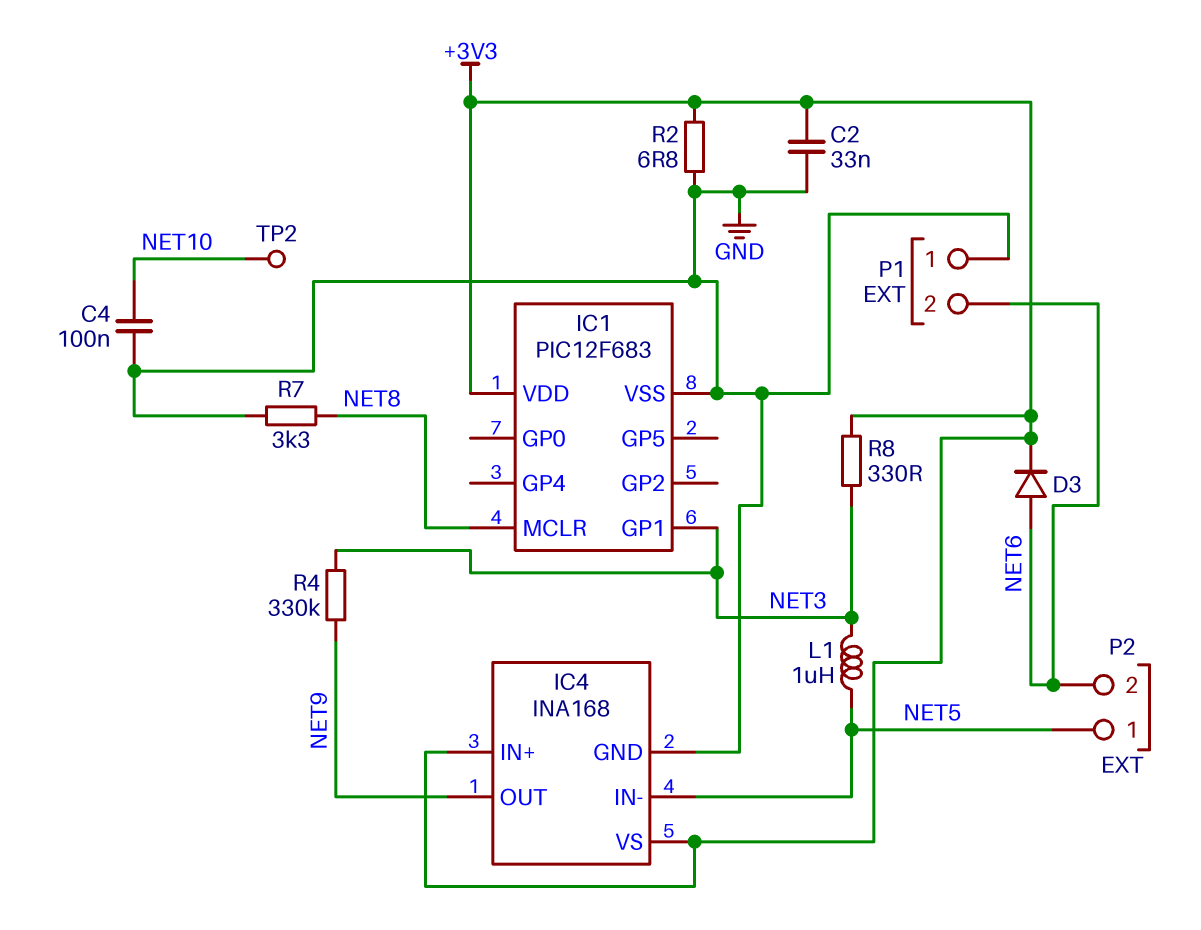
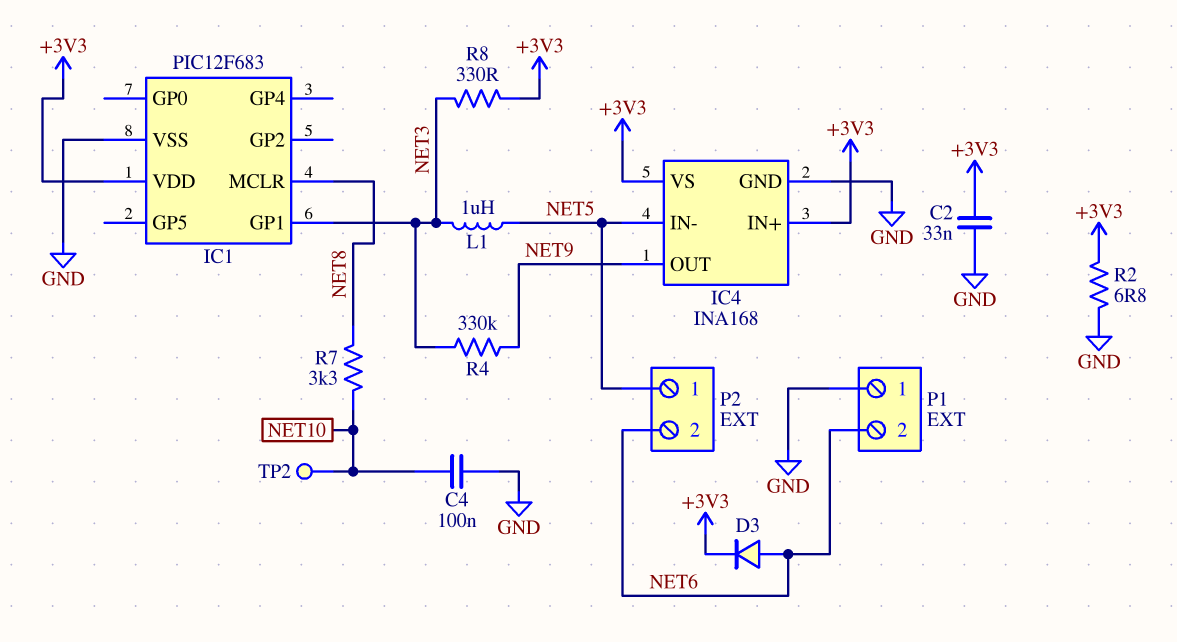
R7: 3.3k (GND, NET8) -> 3.3k (NET8, NET10)

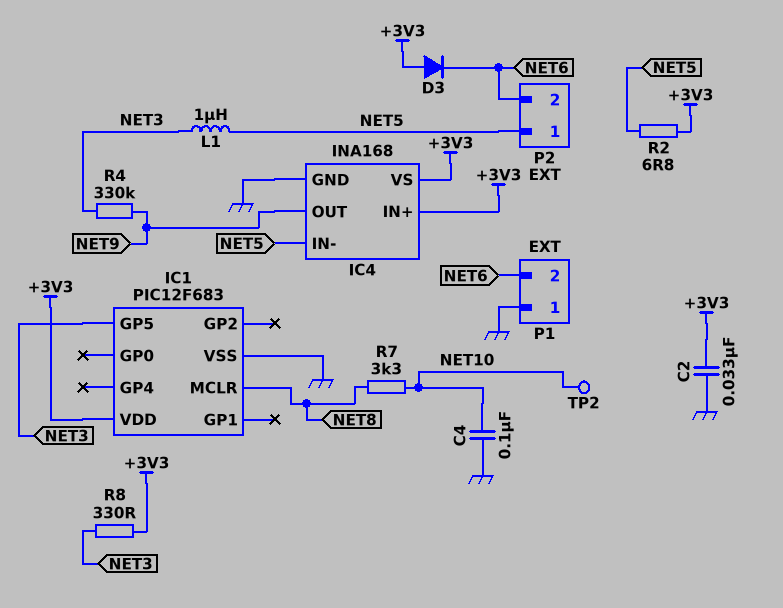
D3: diode (A NET6, K +3V3) -> diode (A +3V3, K NET6)
IC1 pin GP1: NET3 -> none
IC1 pin GP5: none -> NET3
R2: 6.8 (+3V3, GND) -> 6.8 (+3V3, NET5)

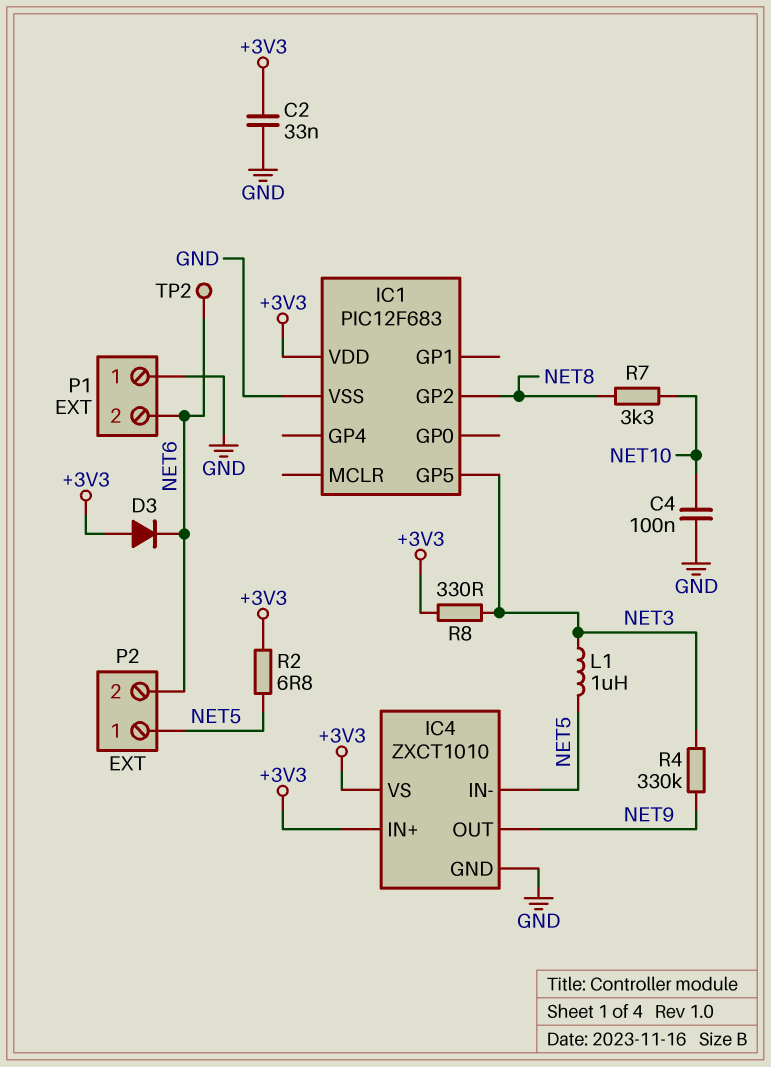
IC1 pin GP2: none -> NET8
IC1 pin MCLR: NET8 -> none
IC4: INA168 -> ZXCT1010
TP2: test point (NET10) -> test point (NET6)

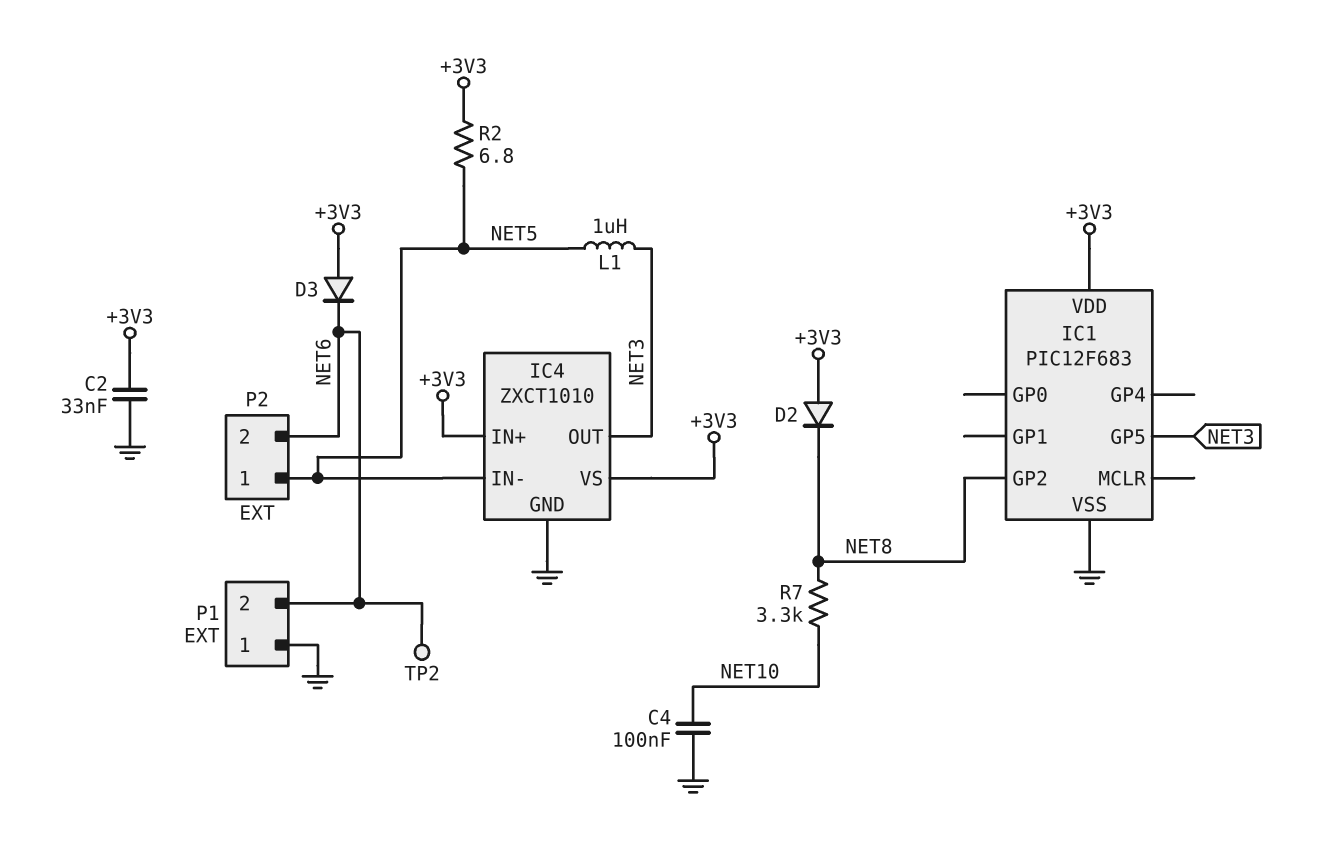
D2: none -> diode (A +3V3, K NET8)
IC4 pin OUT: NET9 -> NET3
R4: 330k (NET3, NET9) -> none
R8: 330 (+3V3, NET3) -> none

